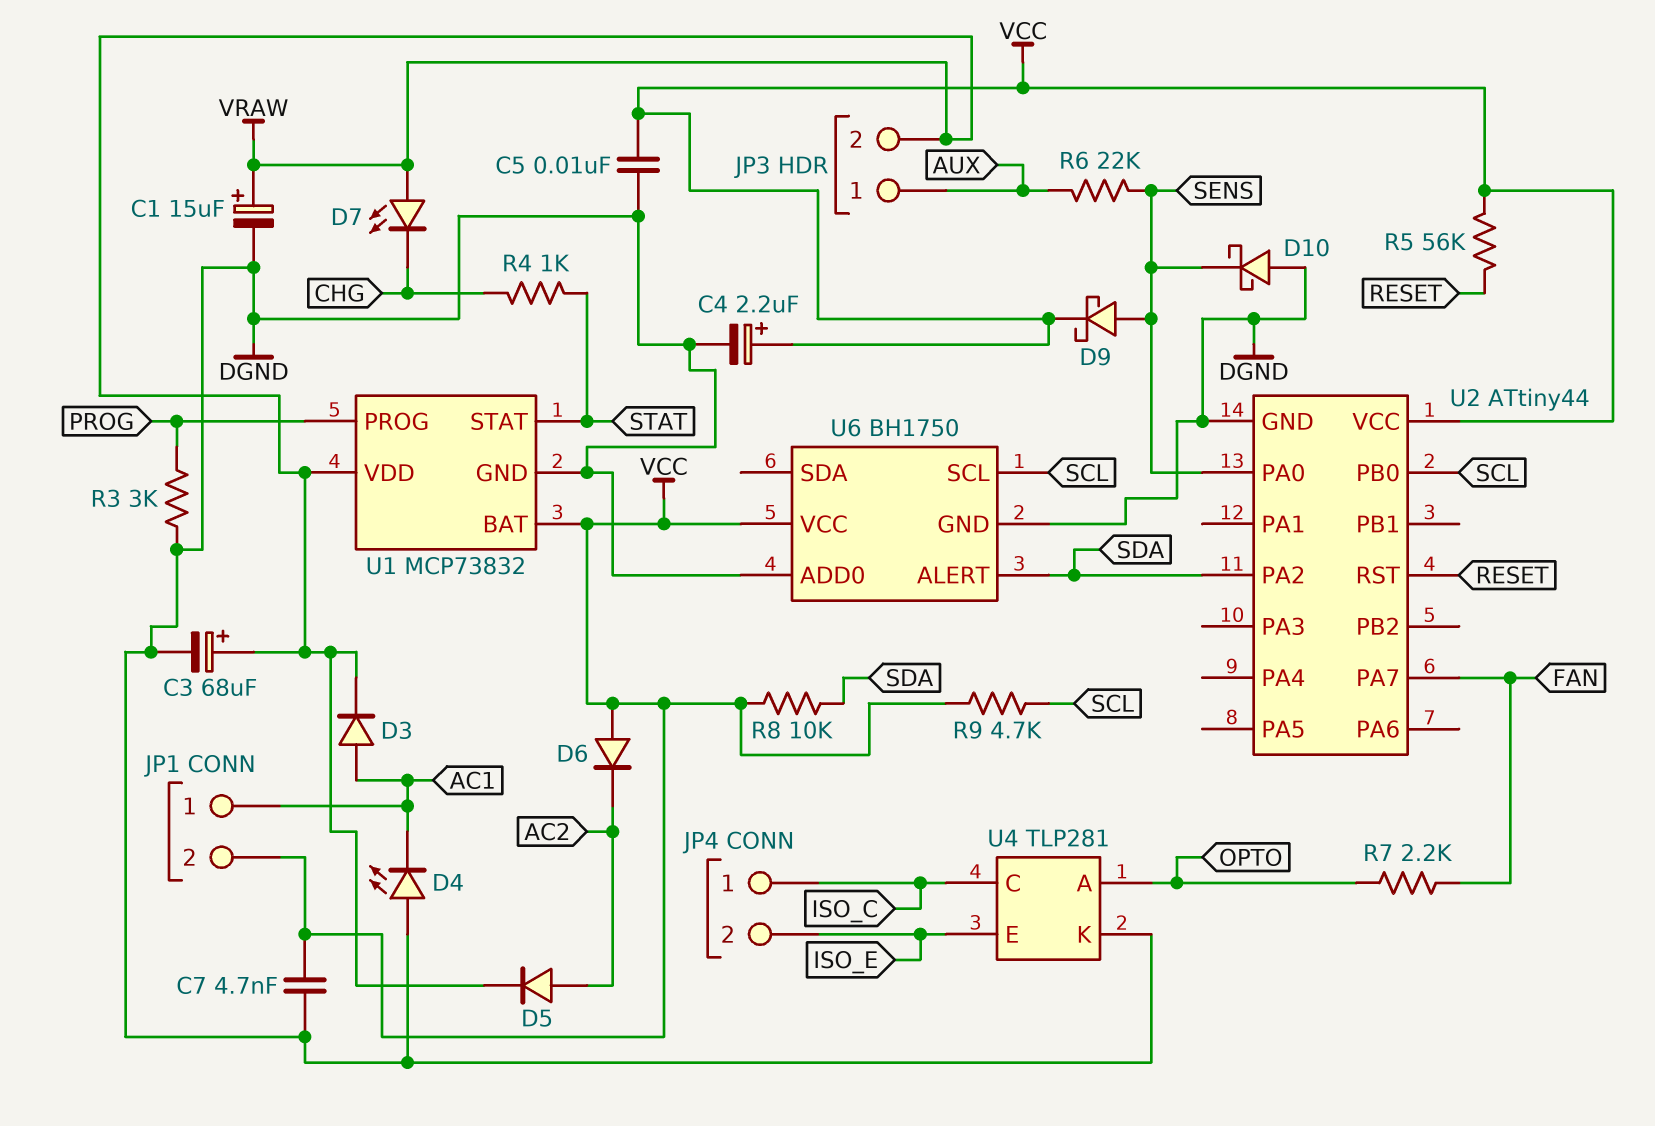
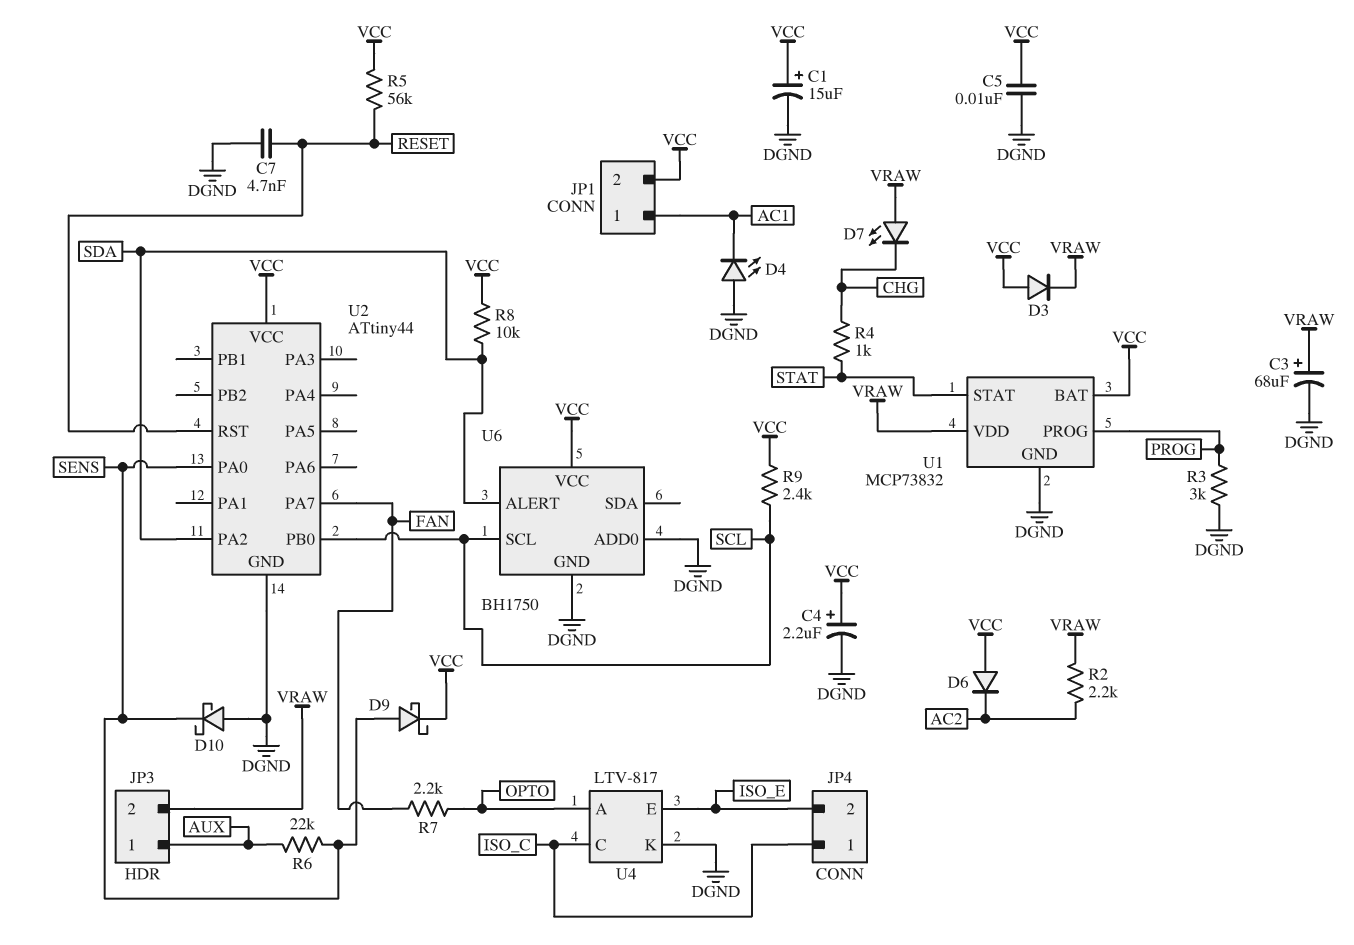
C1: 15uF (plus VRAW, minus DGND) -> 15uF (plus VCC, minus DGND)
C7: 4.7nF (DGND, VCC) -> 4.7nF (DGND, RESET)
D3: diode (A AC1, K VRAW) -> diode (A VCC, K VRAW)
D5: diode (A AC2, K VRAW) -> none
R2: none -> 2.2k (AC2, VRAW)
R9: 4.7k (SCL, VCC) -> 2.4k (SCL, VCC)
U4: TLP281 -> LTV-817

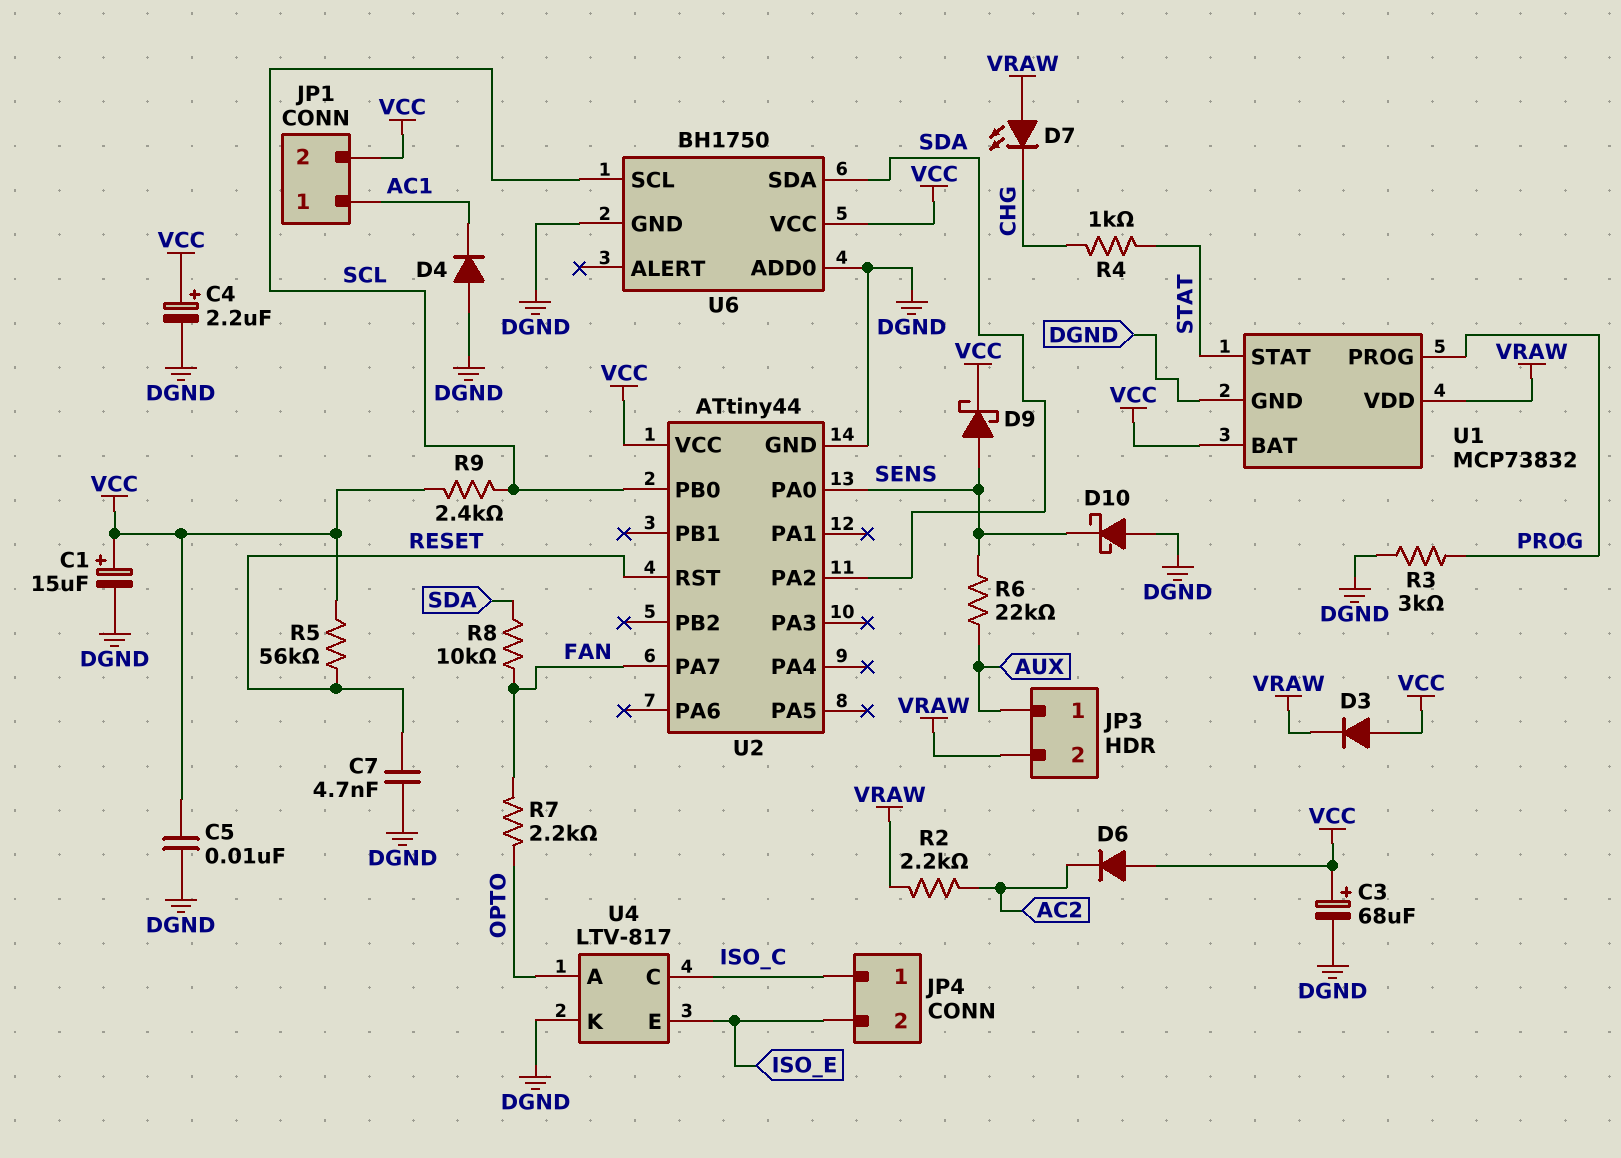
C3: 68uF (plus VRAW, minus DGND) -> 68uF (plus VCC, minus DGND)
D4: LED (A DGND, K AC1) -> diode (A DGND, K AC1)
R8: 10k (SDA, VCC) -> 10k (FAN, SDA)
U6 pin ALERT: SDA -> none
U6 pin SDA: none -> SDA

